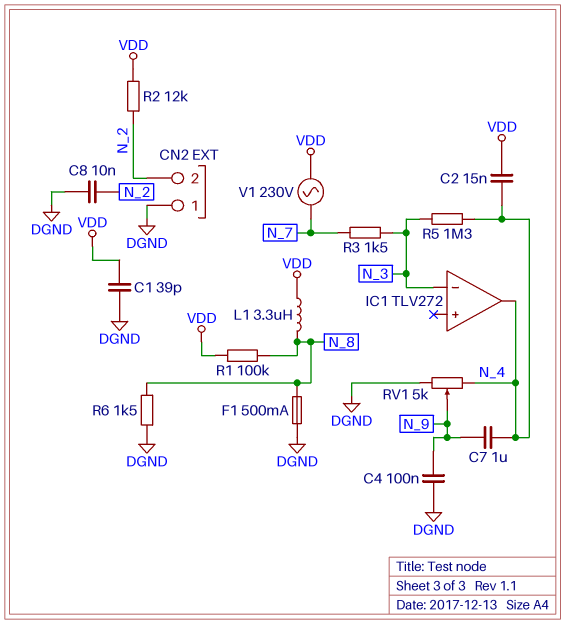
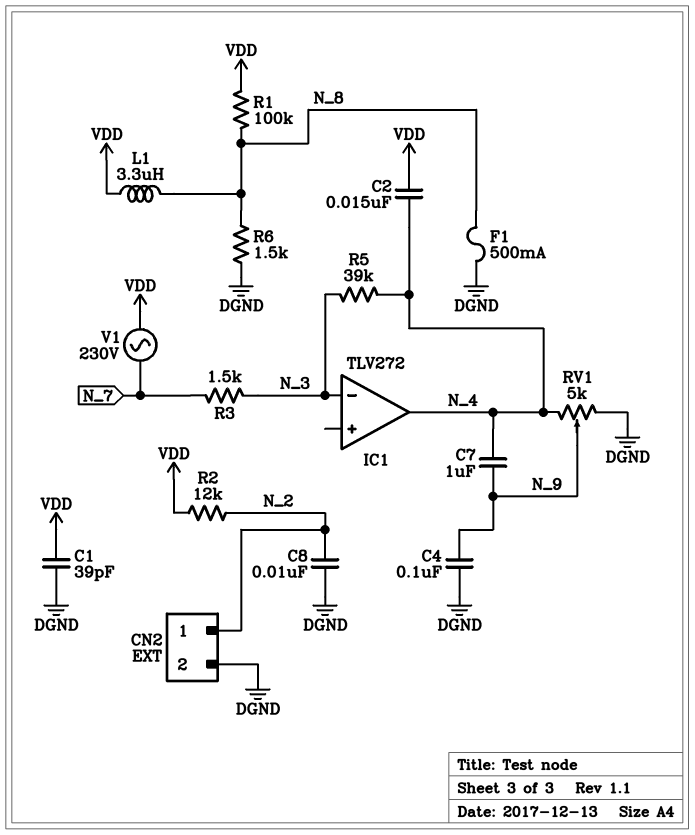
CN2 pin 1: DGND -> N_2
CN2 pin 2: N_2 -> DGND
R5: 1.3M (N_3, N_4) -> 39k (N_3, N_4)

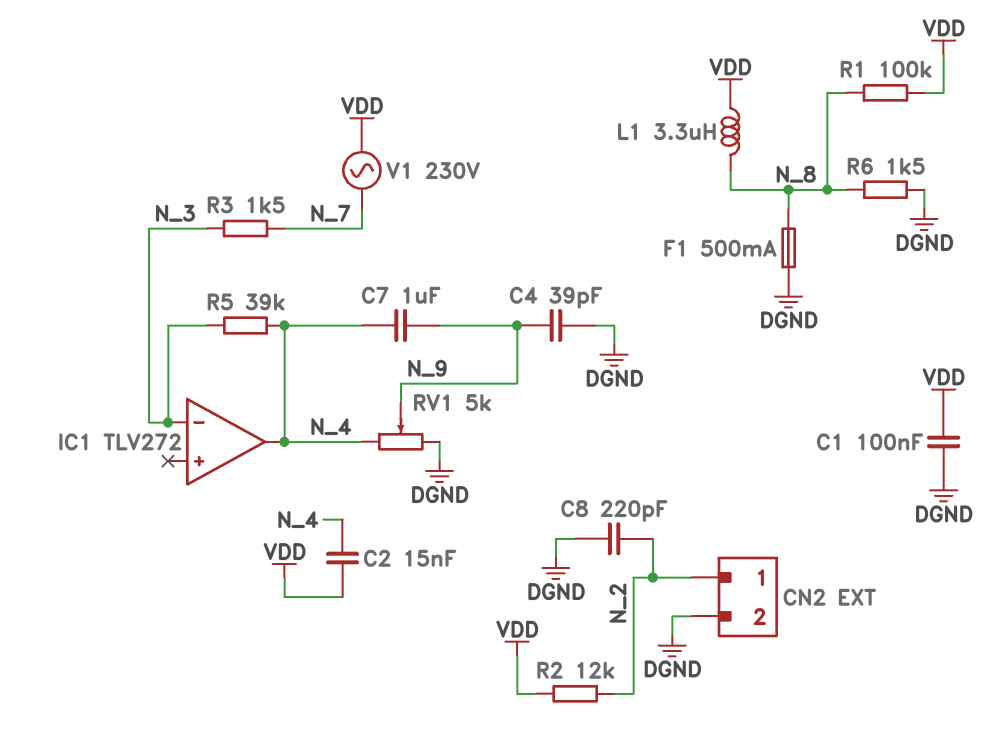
C1: 39pF (DGND, VDD) -> 100nF (DGND, VDD)
C4: 100nF (DGND, N_9) -> 39pF (DGND, N_9)
C8: 10nF (DGND, N_2) -> 220pF (DGND, N_2)

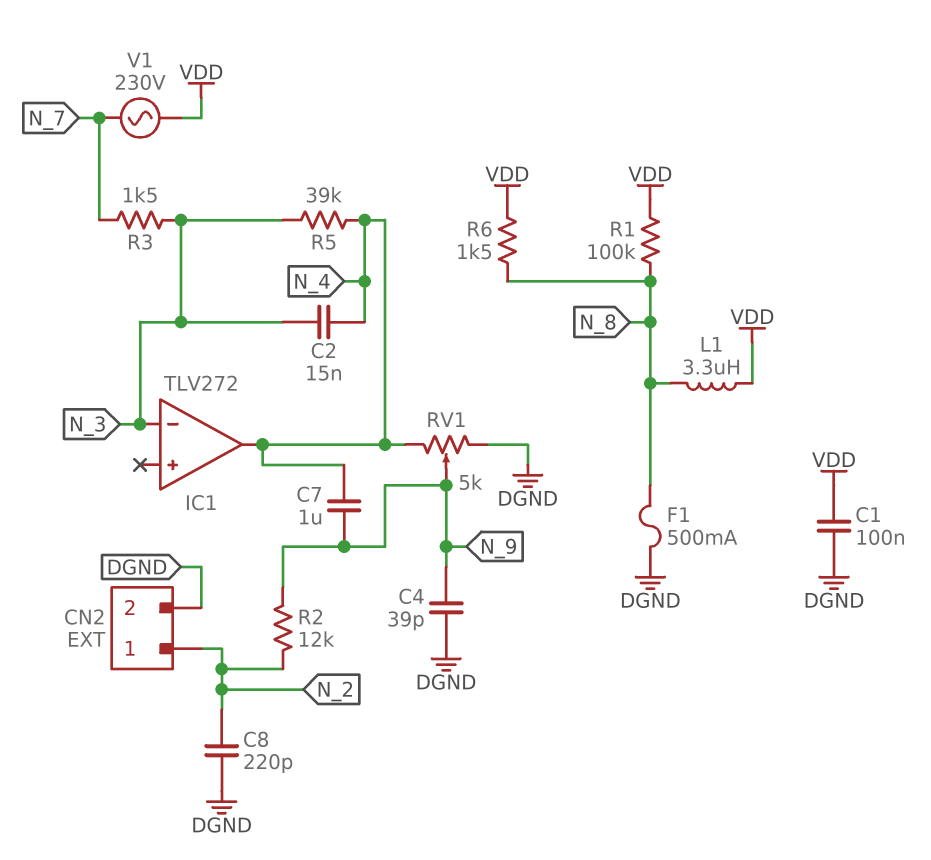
C2: 15nF (N_4, VDD) -> 15nF (N_3, N_4)
R2: 12k (N_2, VDD) -> 12k (N_2, N_9)
R6: 1.5k (DGND, N_8) -> 1.5k (N_8, VDD)

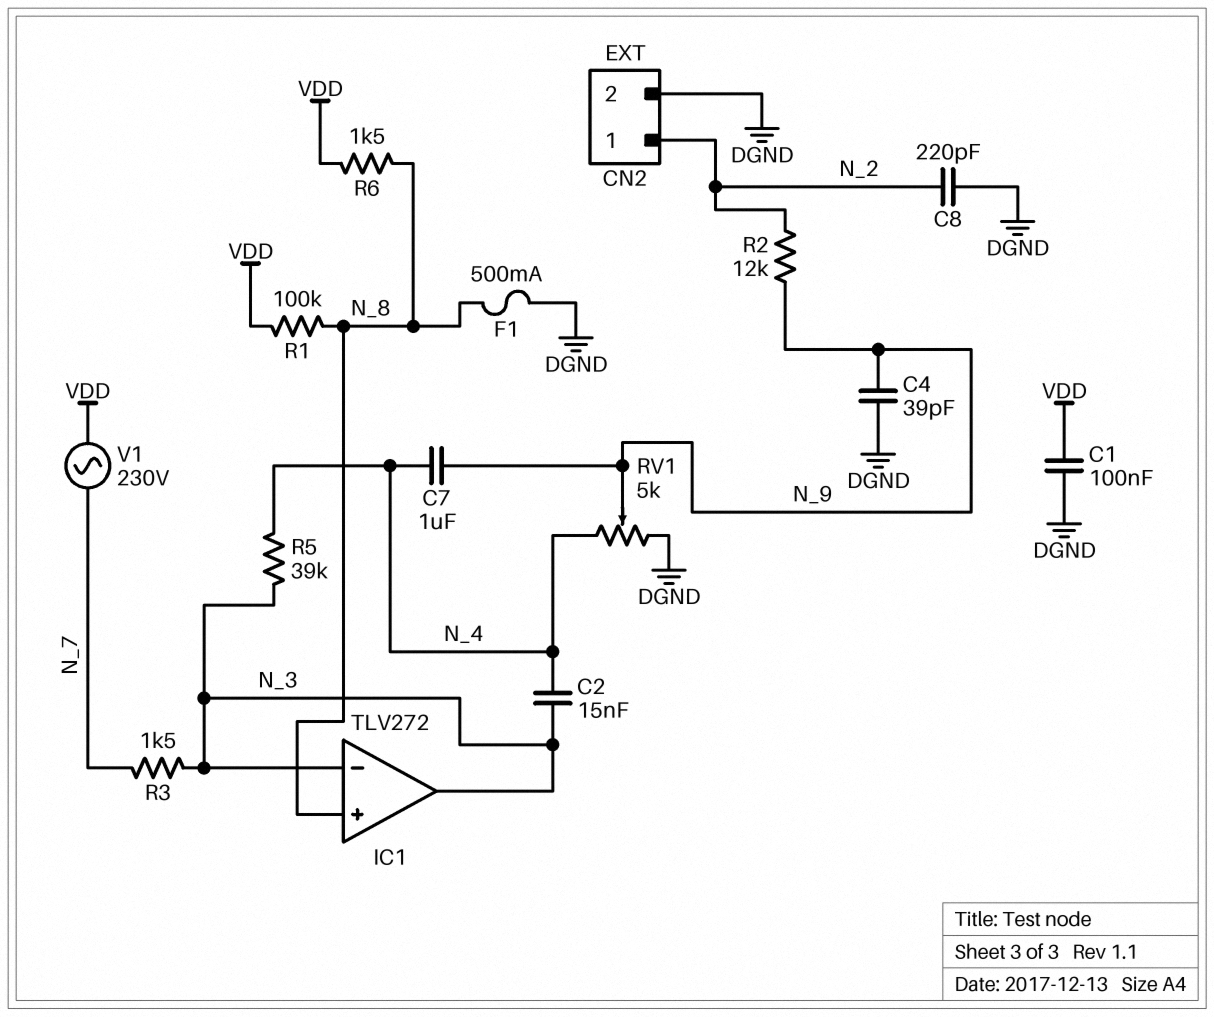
IC1 pin in+: none -> N_8
IC1 pin out: N_4 -> N_3
L1: 3.3uH (N_8, VDD) -> none

